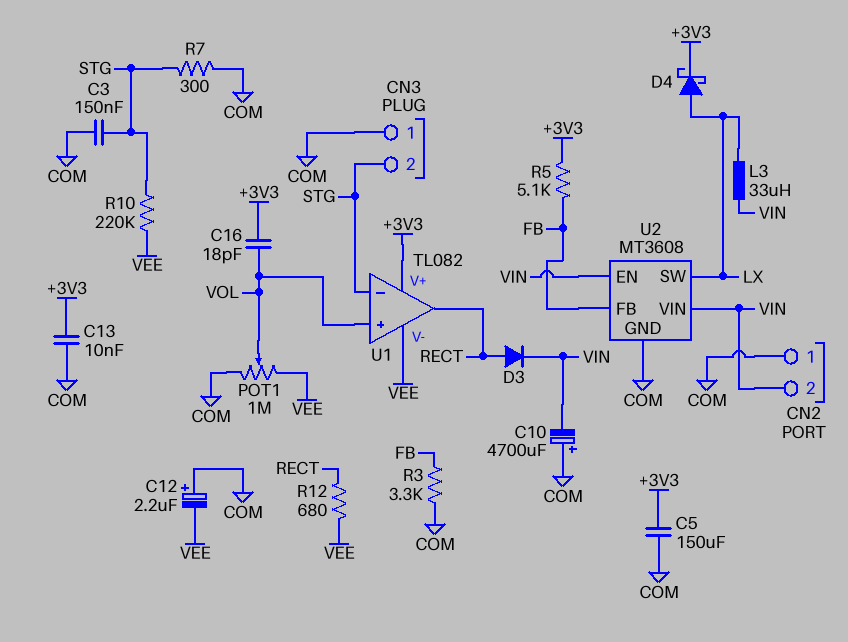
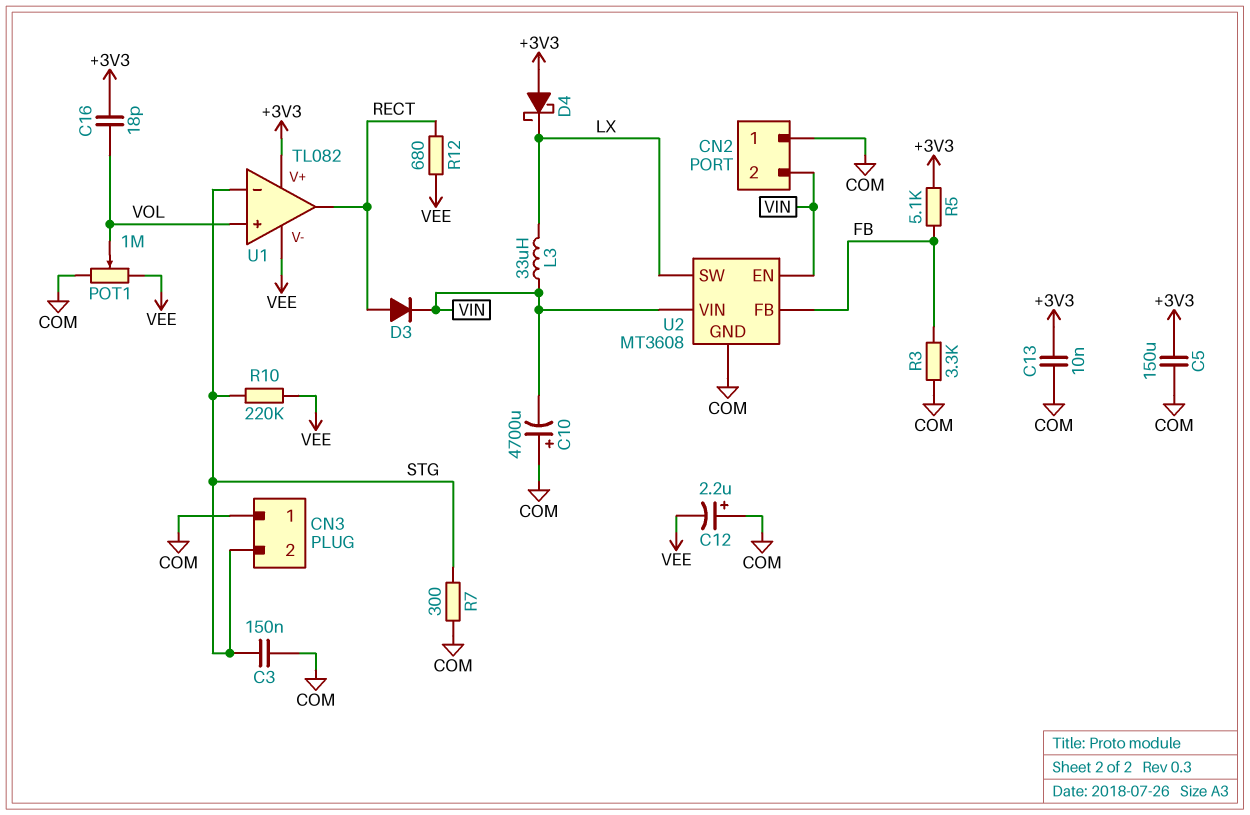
D4: schottky (A LX, K +3V3) -> schottky (A +3V3, K LX)

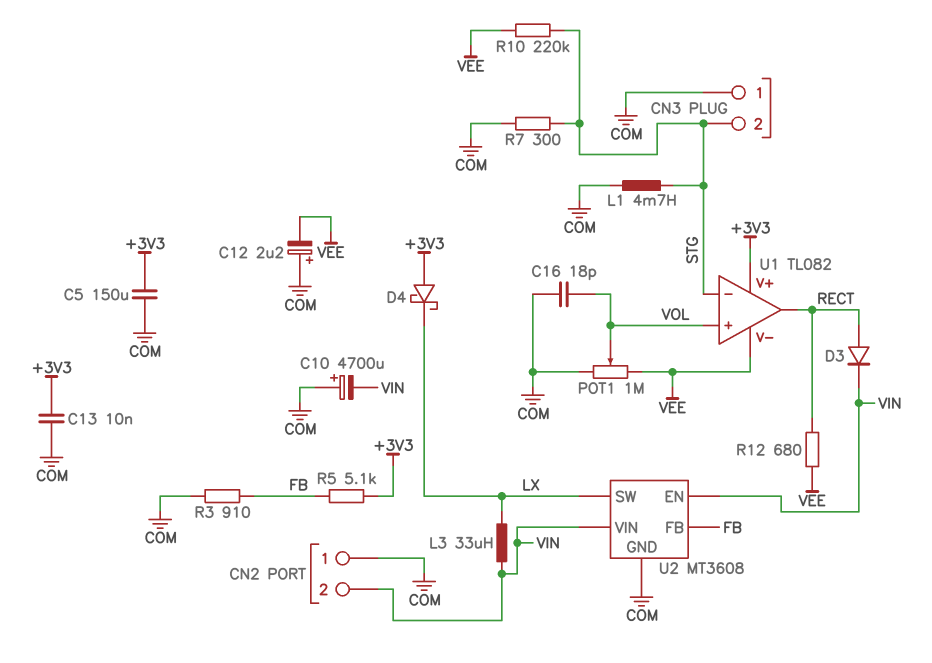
C3: 150nF (COM, STG) -> none
C16: 18pF (+3V3, VOL) -> 18pF (COM, VOL)
L1: none -> 4.7mH (COM, STG)
R3: 3.3k (COM, FB) -> 910 (COM, FB)

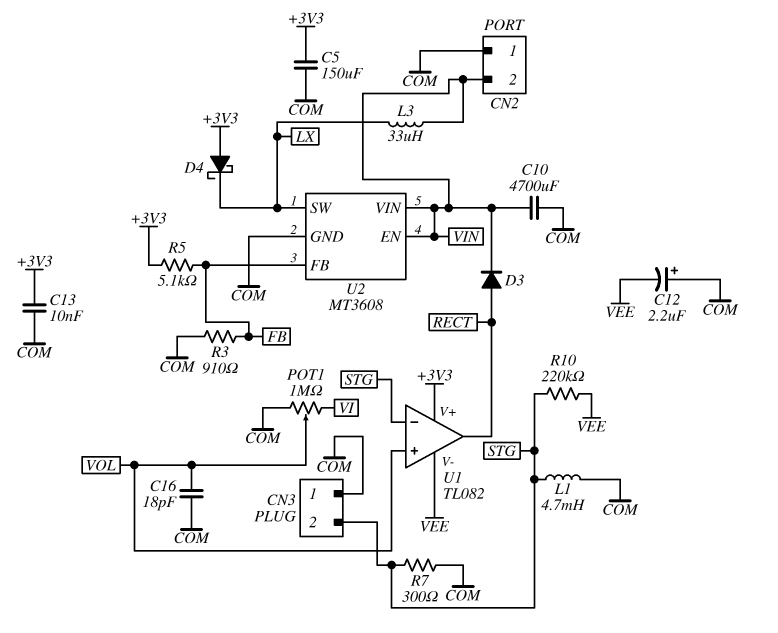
C10: 4700uF (plus COM, minus VIN) -> 4700uF (COM, VIN)
POT1: 1M (COM, VEE, wiper VOL) -> 1M (COM, VI, wiper VOL)
R12: 680 (RECT, VEE) -> none

